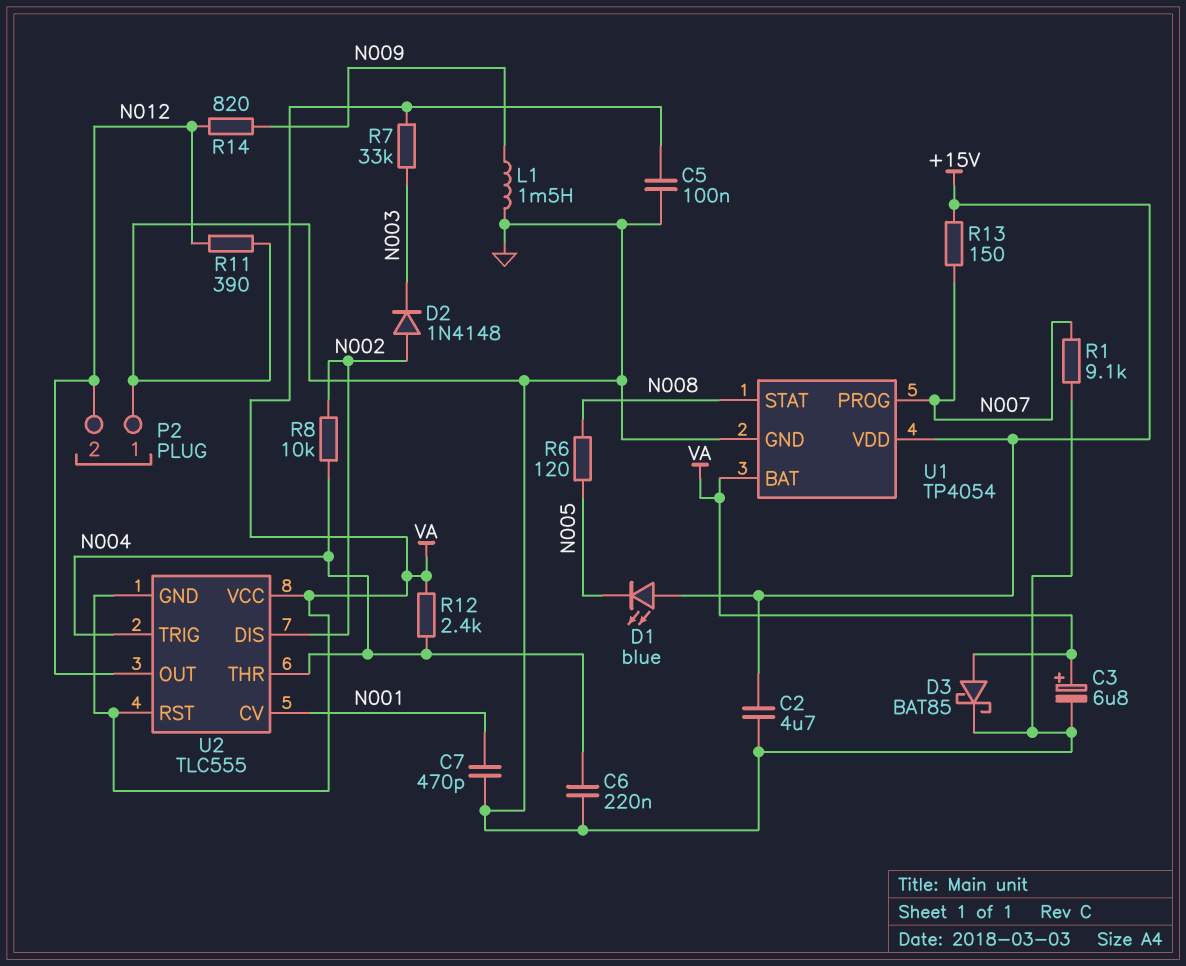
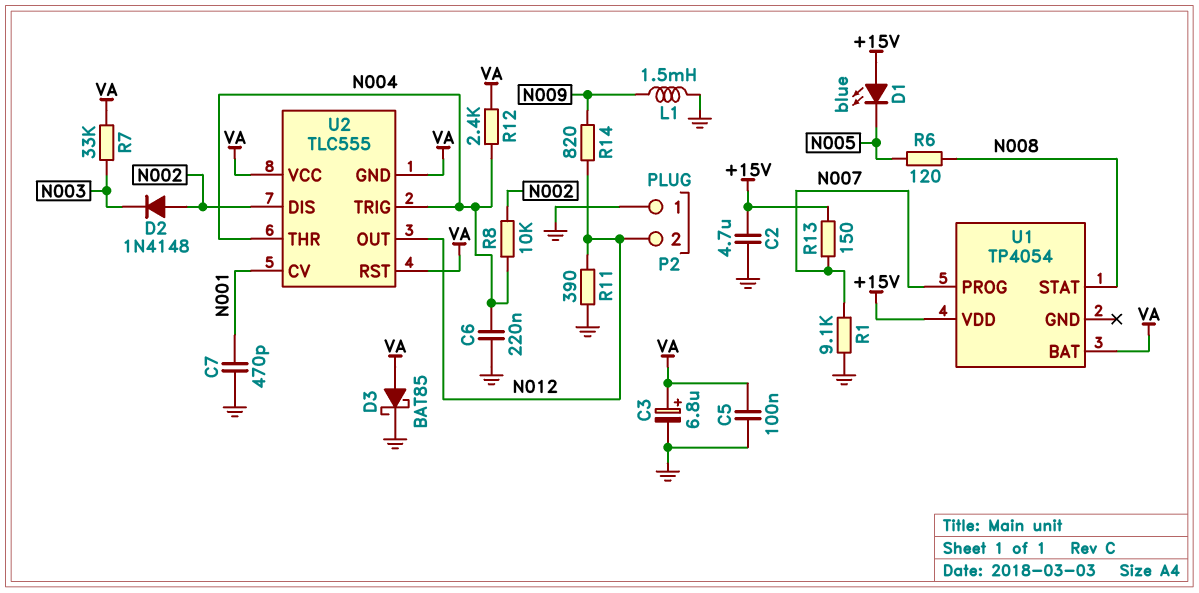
U1 pin GND: GND -> none

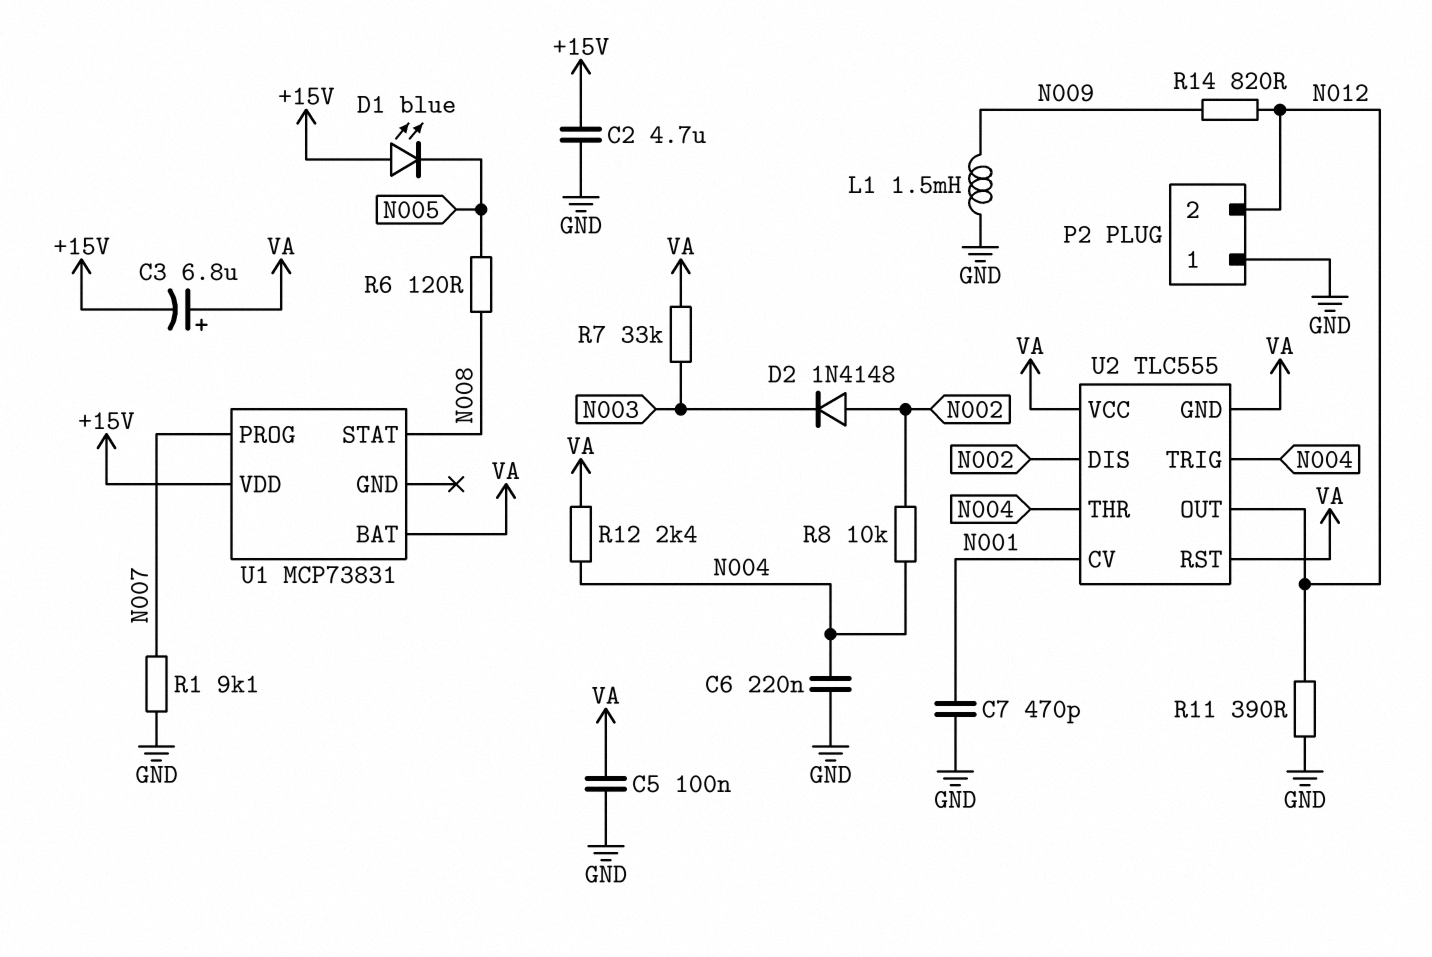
C3: 6.8uF (plus VA, minus GND) -> 6.8uF (plus VA, minus +15V)
D3: schottky BAT85 (A VA, K GND) -> none
R13: 150 (+15V, N007) -> none
U1: TP4054 -> MCP73831

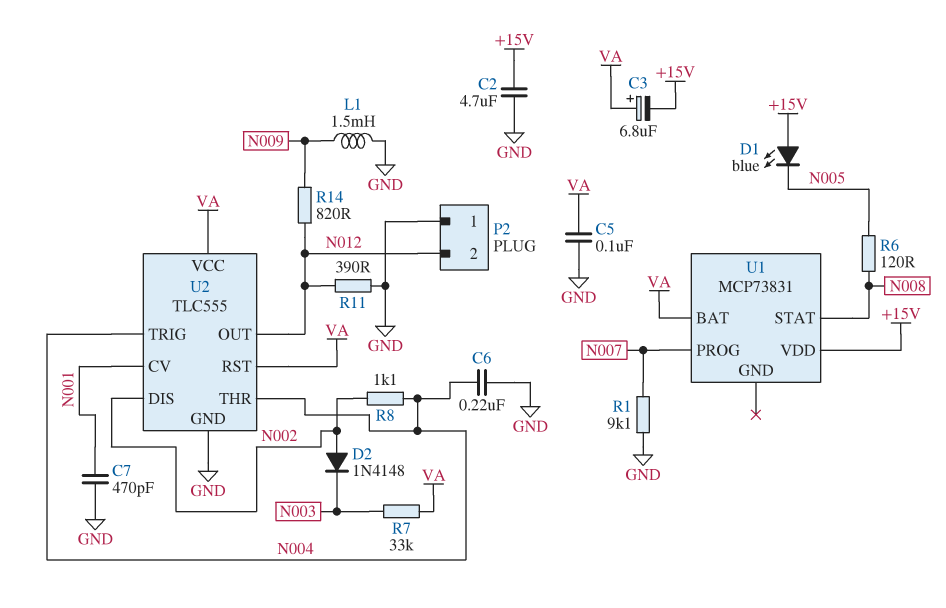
R8: 10k (N002, N004) -> 1.1k (N002, N004)
R12: 2.4k (N004, VA) -> none
U2 pin GND: VA -> GND

